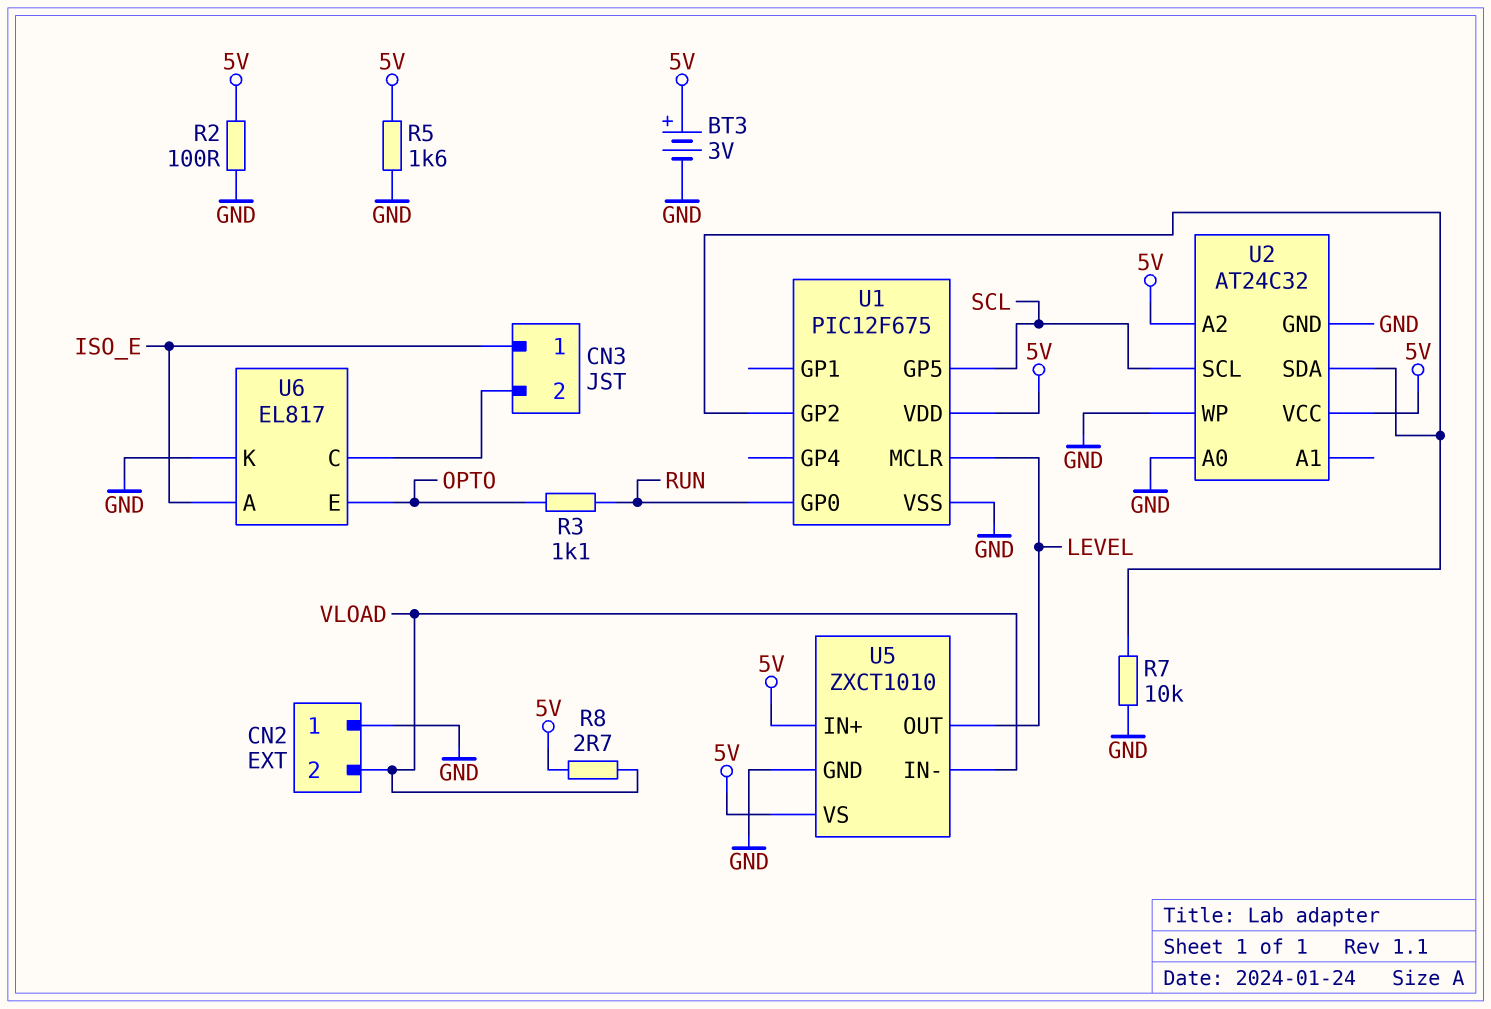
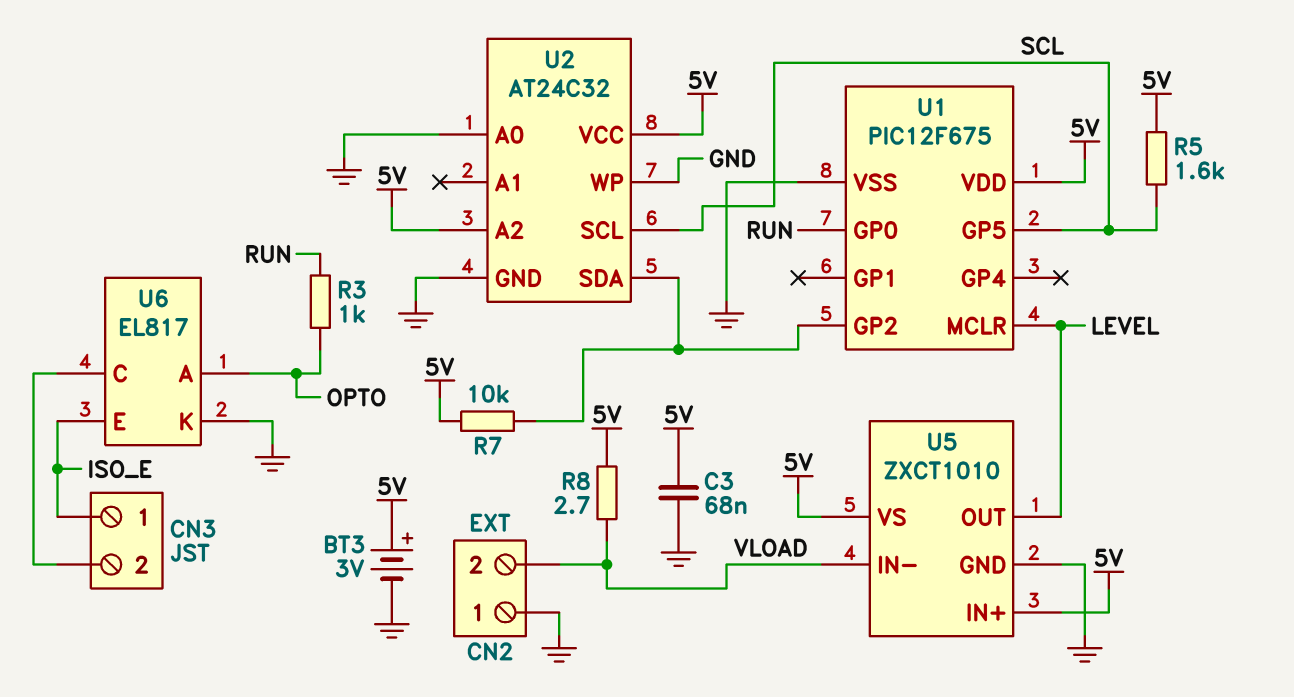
C3: none -> 68nF (5V, GND)
R2: 100 (5V, GND) -> none
R3: 1.1k (OPTO, RUN) -> 1k (OPTO, RUN)
R5: 1.6k (5V, GND) -> 1.6k (5V, SCL)
R7: 10k (GND, U1/GP2) -> 10k (5V, U1/GP2)
U6 pin A: ISO_E -> OPTO
U6 pin E: OPTO -> ISO_E

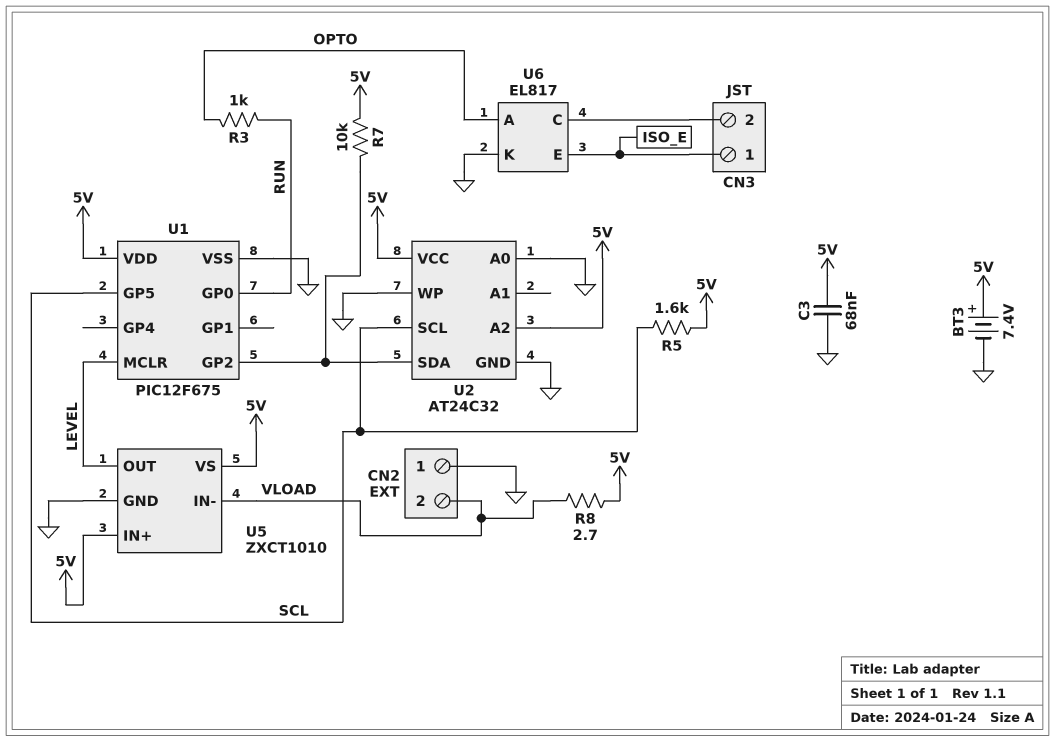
BT3: 3V (plus 5V, minus GND) -> 7.4V (plus 5V, minus GND)

